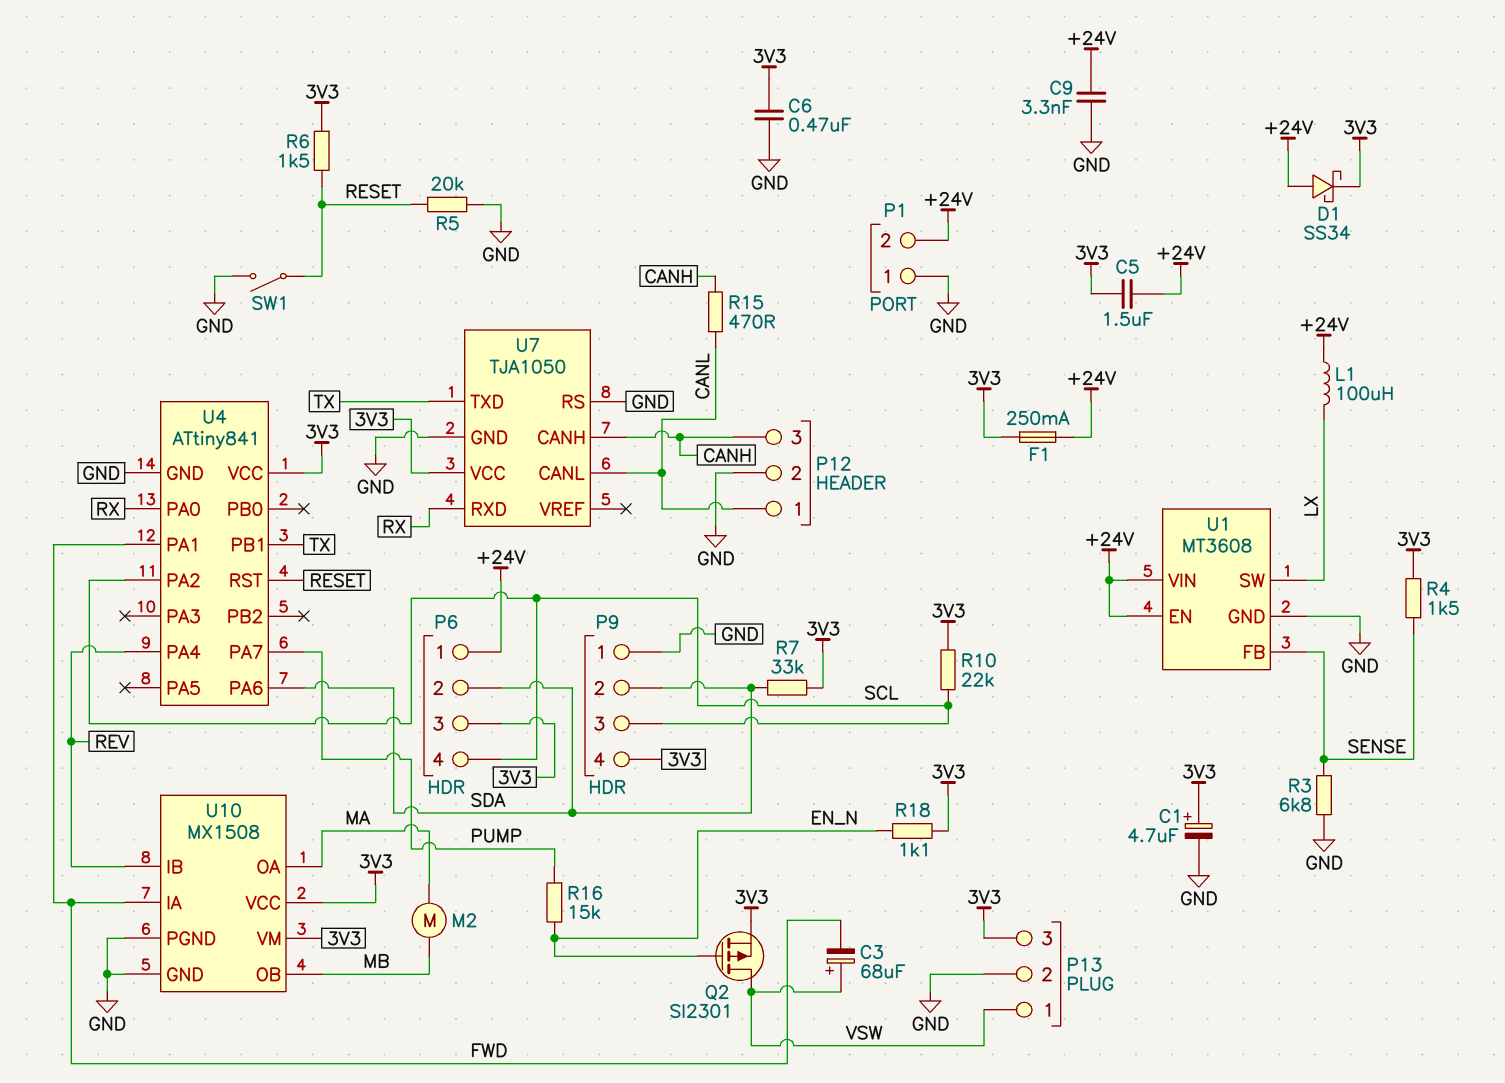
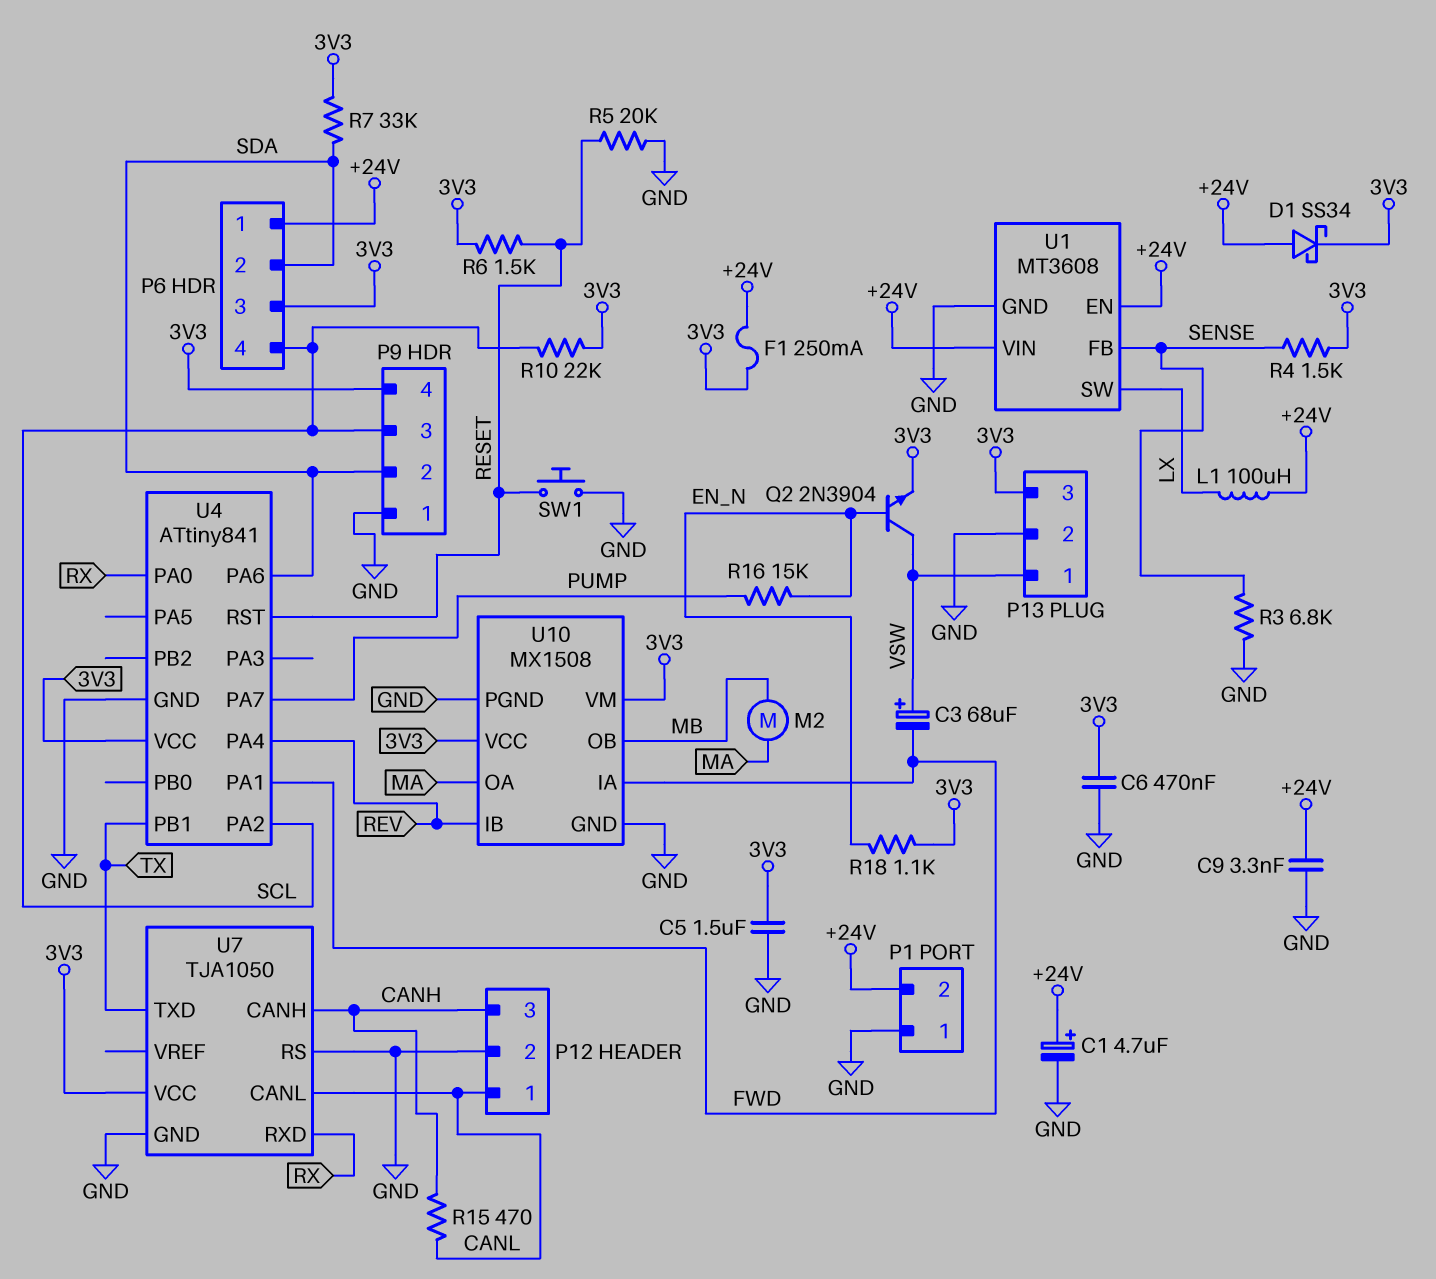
C1: 4.7uF (plus 3V3, minus GND) -> 4.7uF (plus +24V, minus GND)
C5: 1.5uF (+24V, 3V3) -> 1.5uF (3V3, GND)
Q2: PMOS SI2301 (G EN_N, D VSW, S 3V3) -> NPN 2N3904 (B EN_N, C VSW, E 3V3)
SW1: switch (GND, RESET) -> button (GND, RESET)

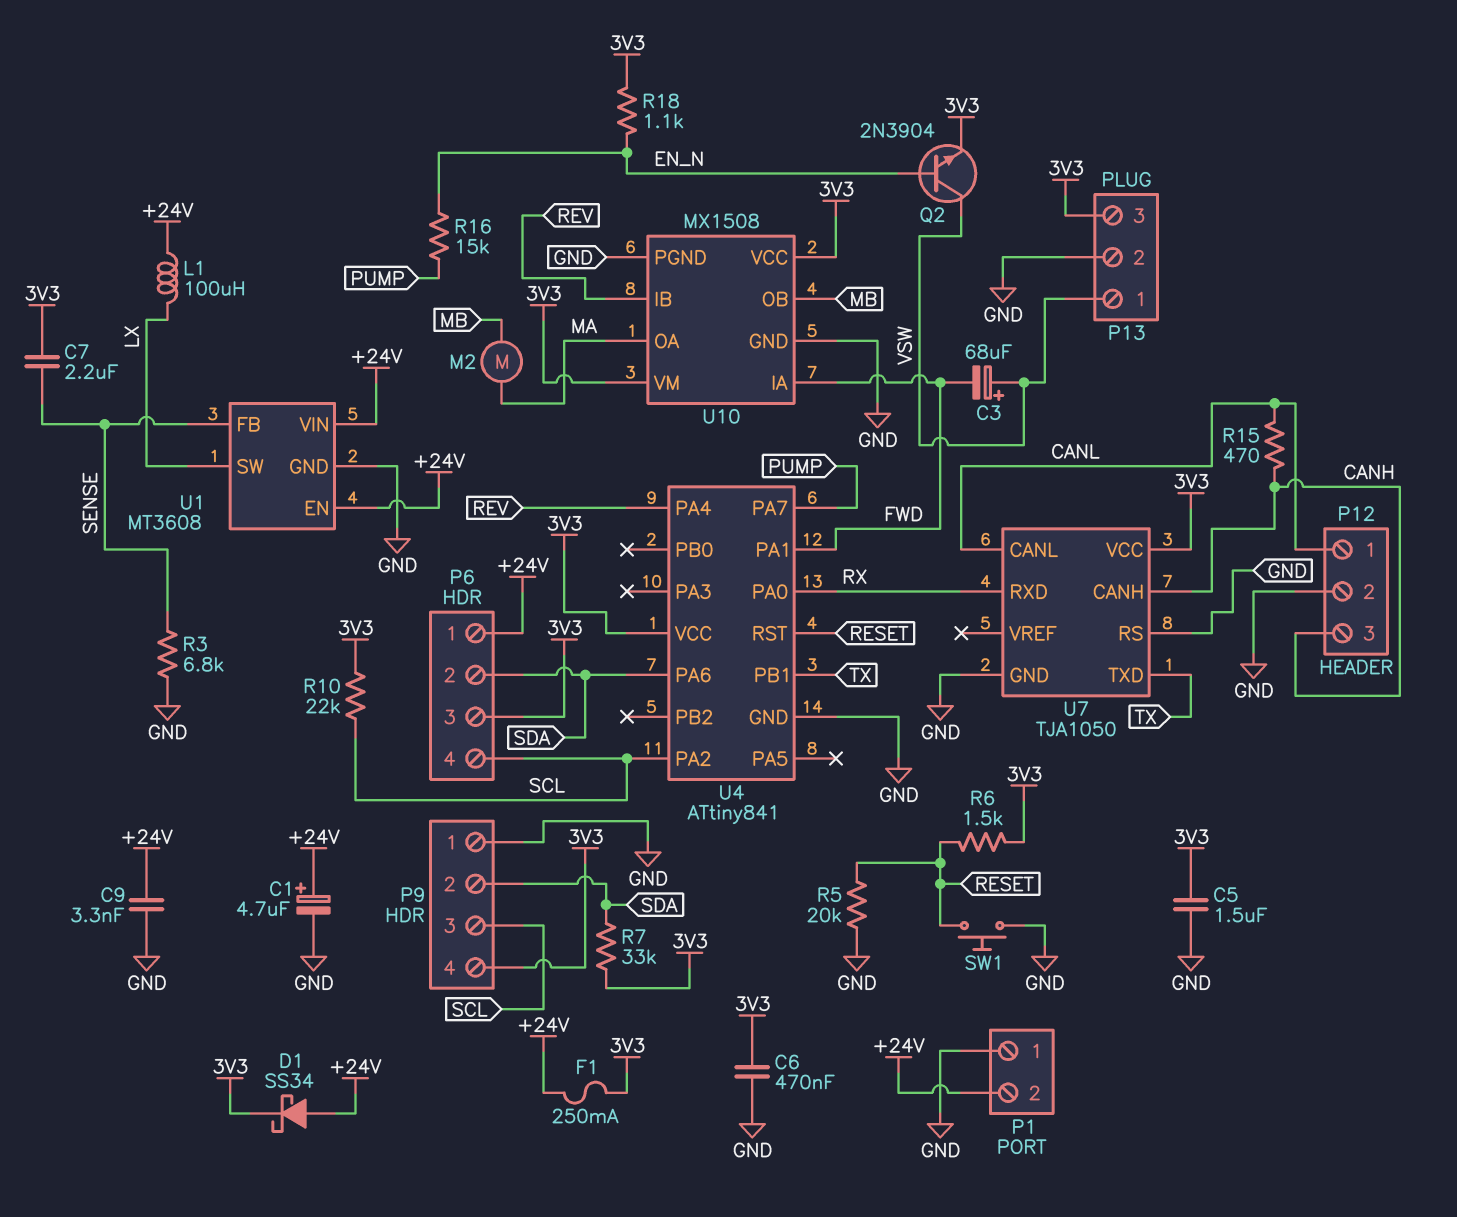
C7: none -> 2.2uF (3V3, SENSE)
R4: 1.5k (3V3, SENSE) -> none

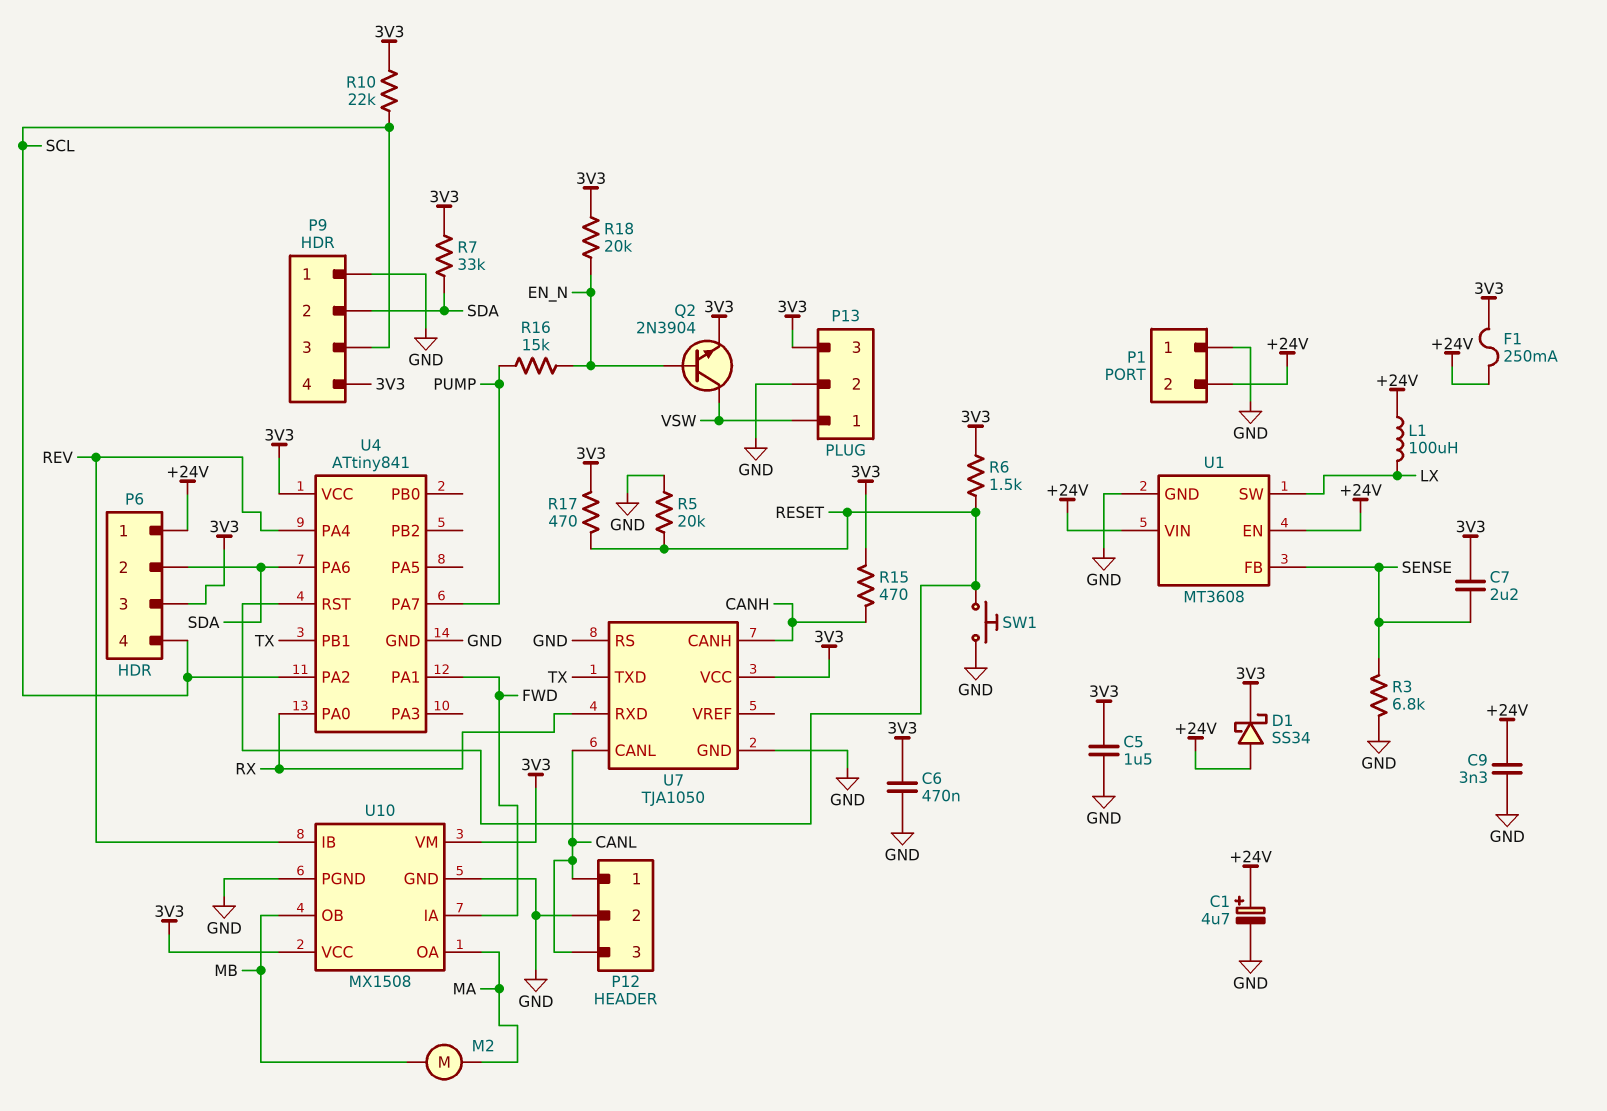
C3: 68uF (plus VSW, minus FWD) -> none
P12 pin 3: CANH -> CANL
R15: 470 (CANH, CANL) -> 470 (3V3, CANH)
R17: none -> 470 (3V3, RESET)
R18: 1.1k (3V3, EN_N) -> 20k (3V3, EN_N)

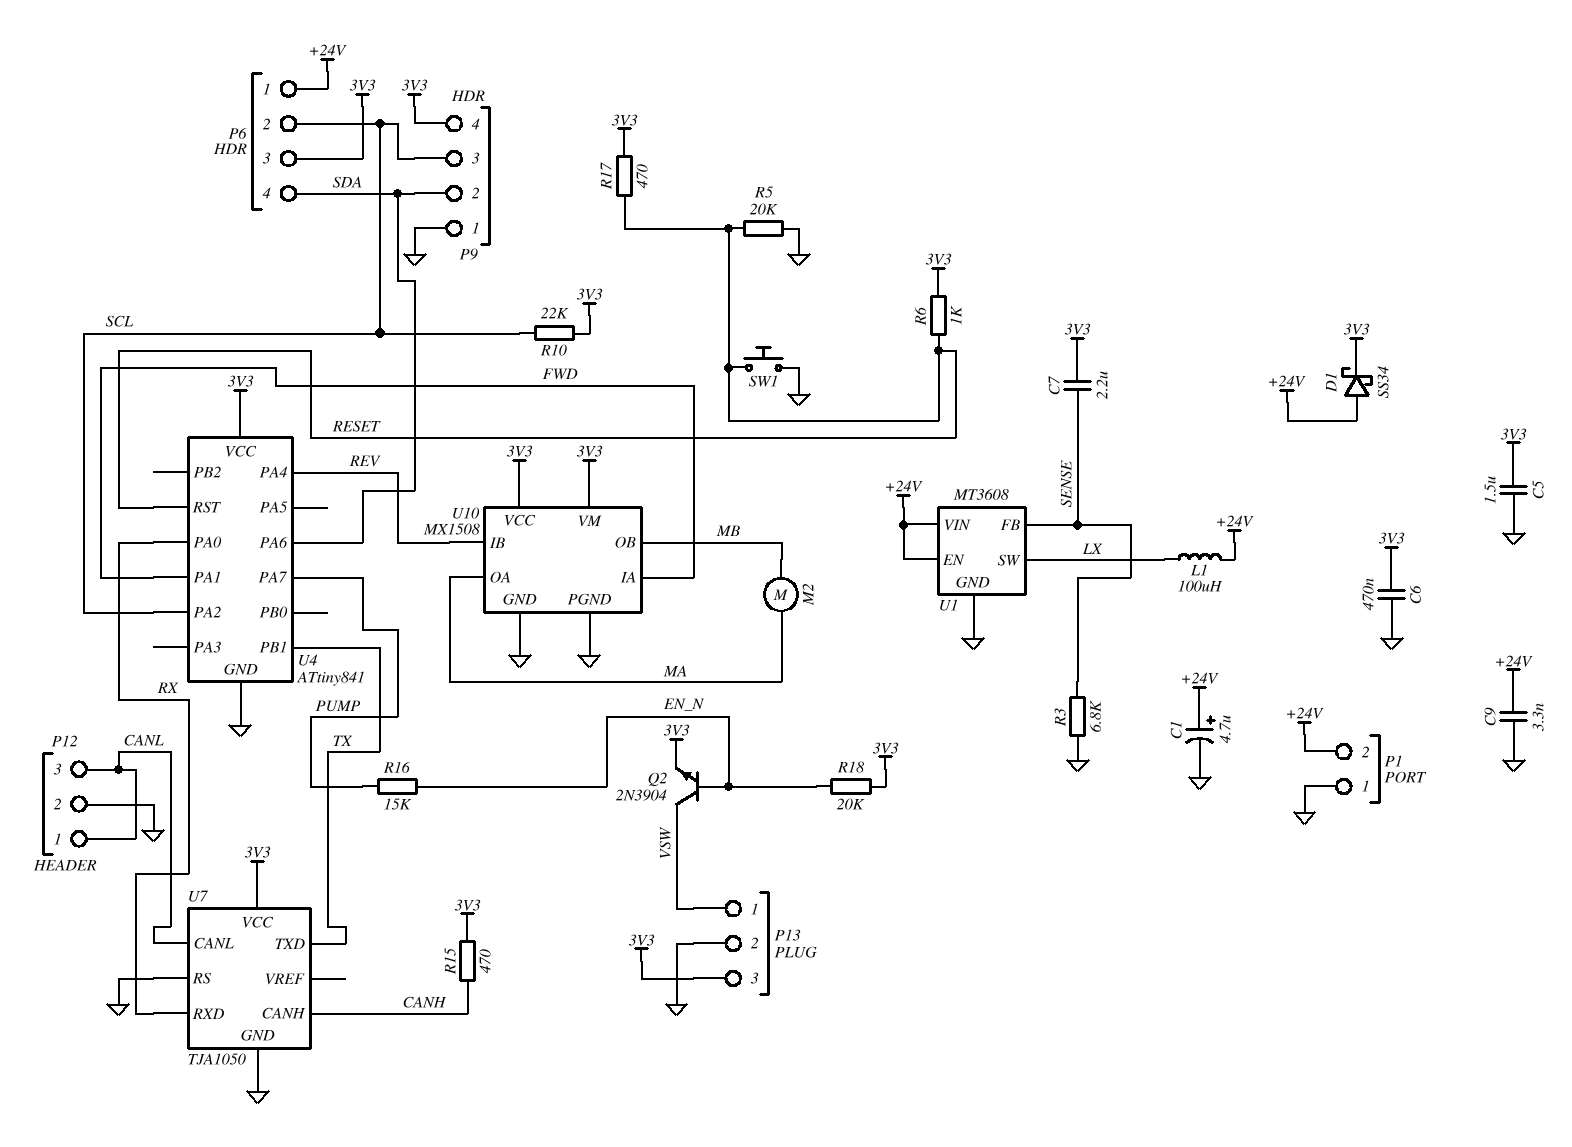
F1: 250mA (+24V, 3V3) -> none
P6 pin 2: SDA -> SCL
P6 pin 4: SCL -> SDA
R6: 1.5k (3V3, RESET) -> 1k (3V3, RESET)
R7: 33k (3V3, SDA) -> none

